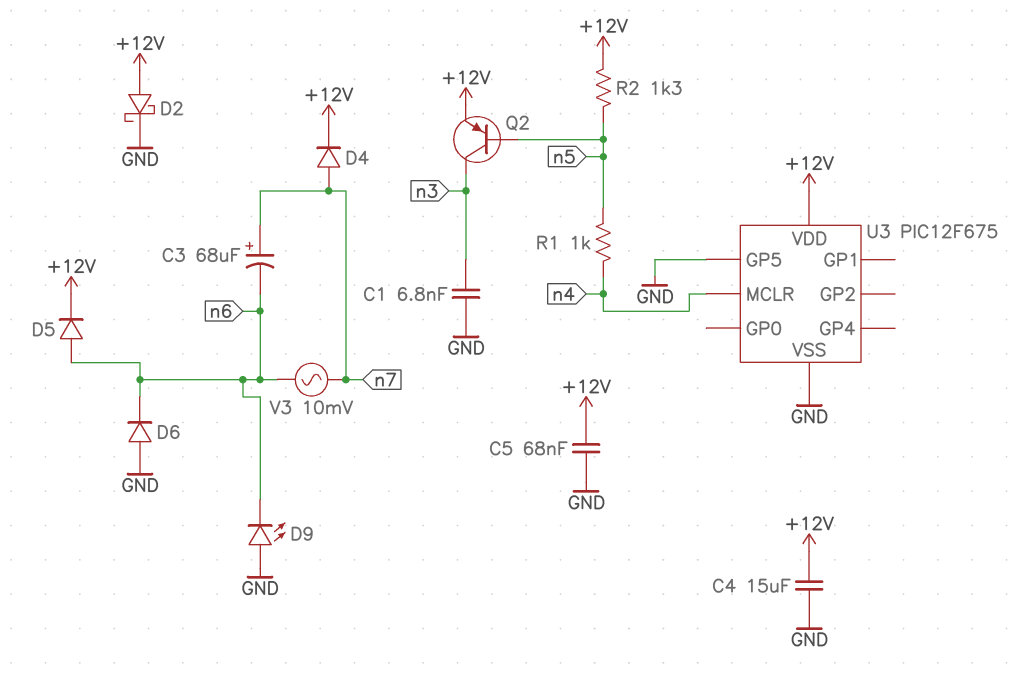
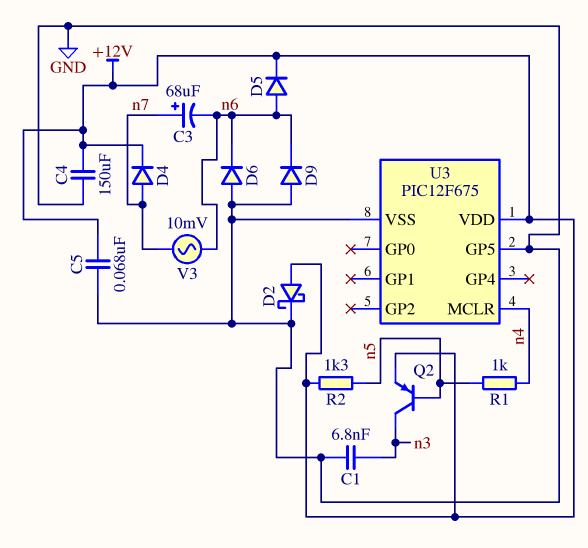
C4: 15uF (+12V, GND) -> 150uF (+12V, GND)
D9: LED (A GND, K n6) -> diode (A GND, K n6)

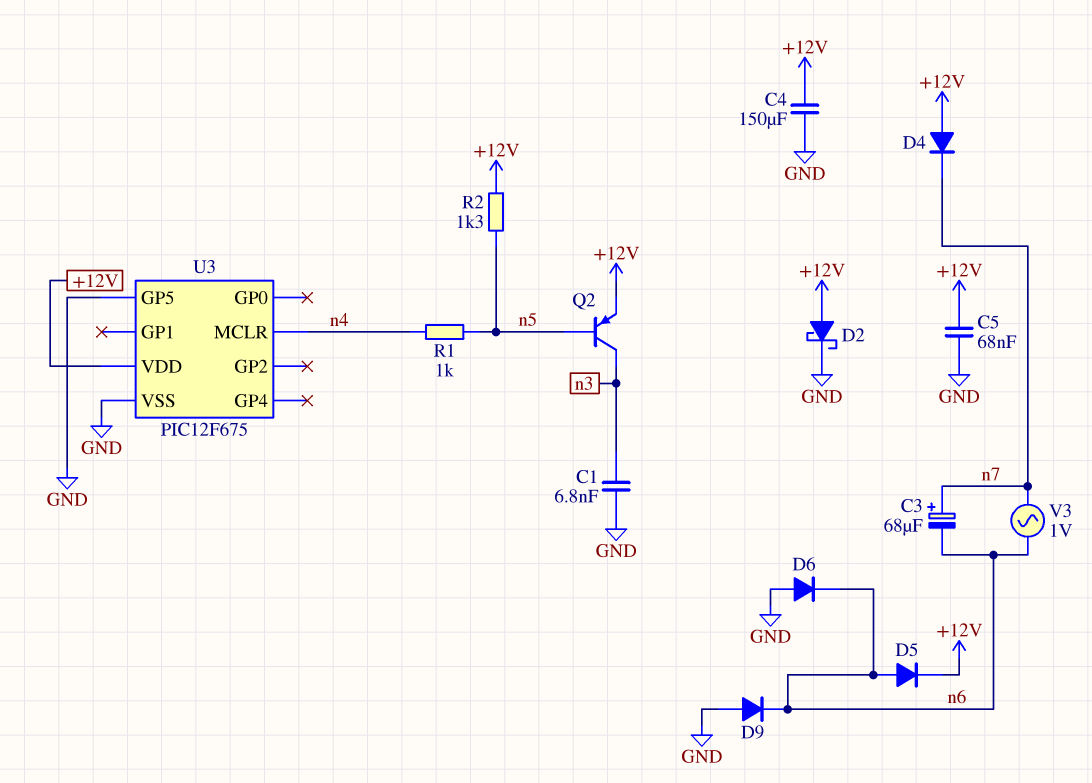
D4: diode (A n7, K +12V) -> diode (A +12V, K n7)
V3: AC 10mV (n6, n7) -> AC 1V (n6, n7)

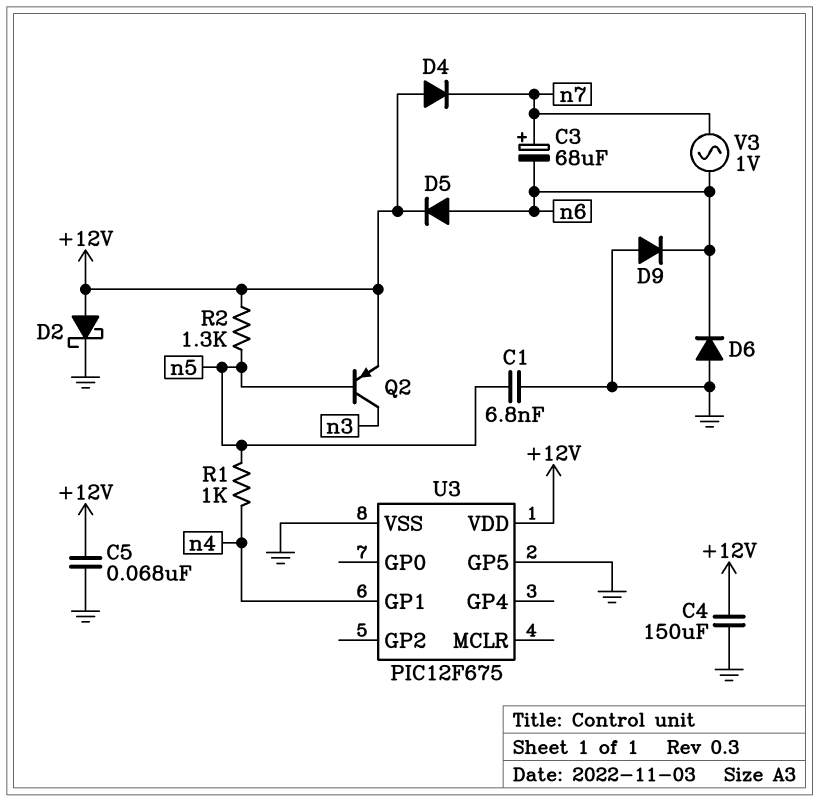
C1: 6.8nF (GND, n3) -> 6.8nF (GND, n5)
U3 pin GP1: none -> n4
U3 pin MCLR: n4 -> none

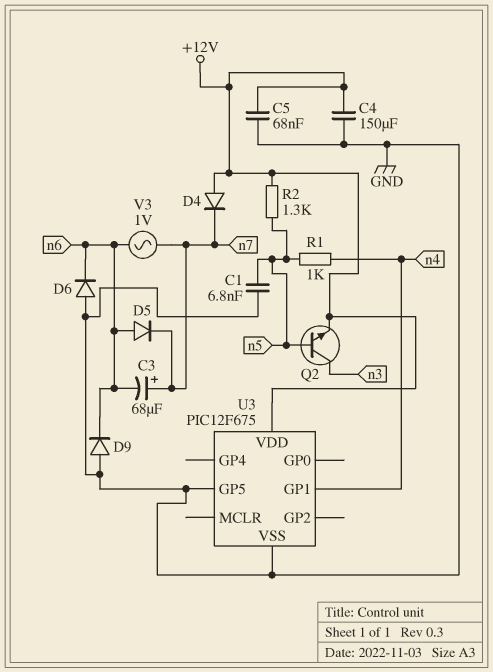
D2: schottky (A +12V, K GND) -> none
D5: diode (A n6, K +12V) -> diode (A n6, K n7)
Q2: PNP (B n5, C n3, E +12V) -> NPN (B n5, C n3, E +12V)

